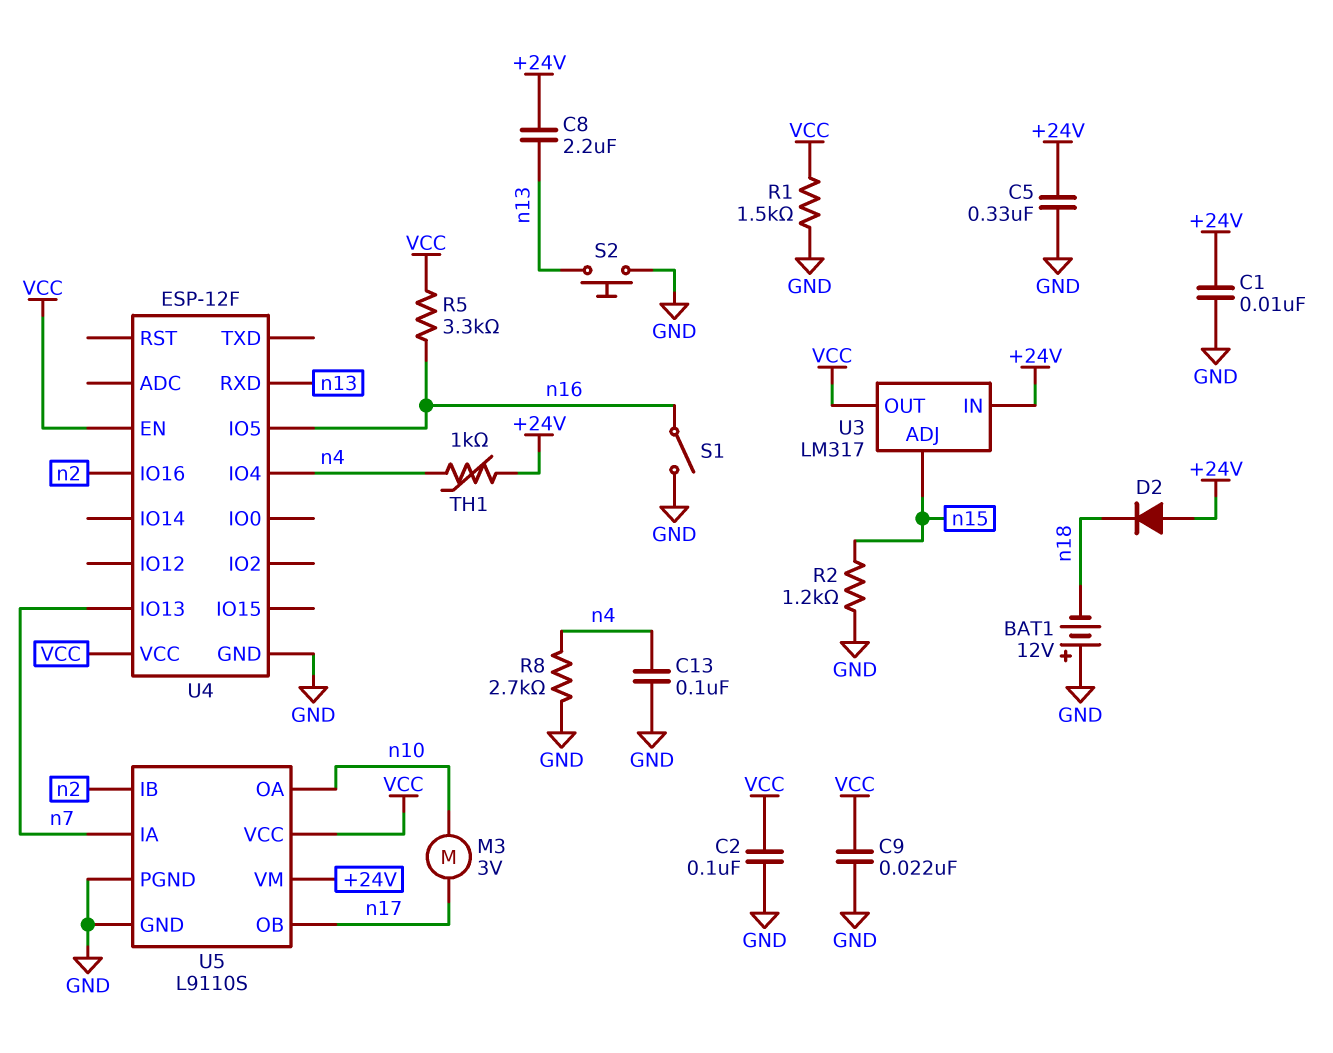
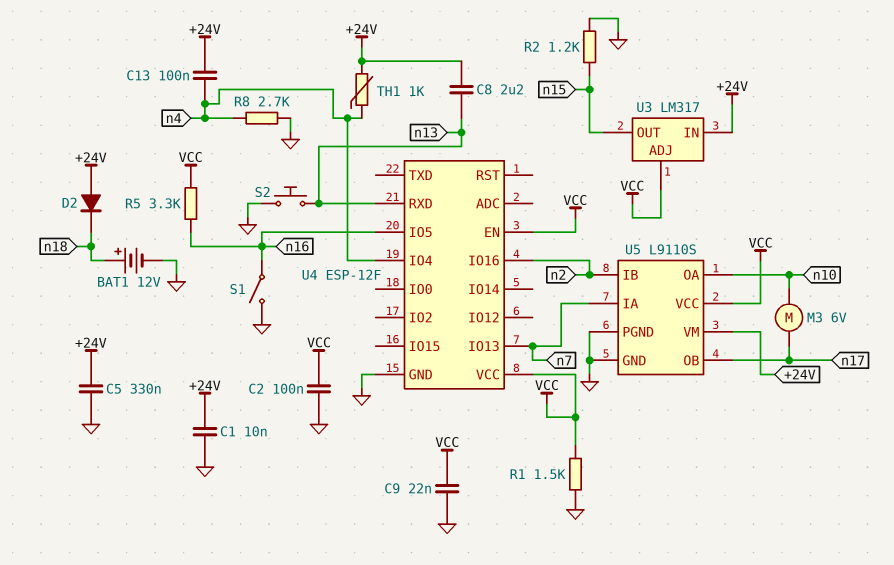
BAT1: 12V (plus GND, minus n18) -> 12V (plus n18, minus GND)
C13: 100nF (GND, n4) -> 100nF (+24V, n4)
M3: motor 3V (n10, n17) -> motor 6V (n10, n17)
U3 pin ADJ: n15 -> VCC
U3 pin OUT: VCC -> n15

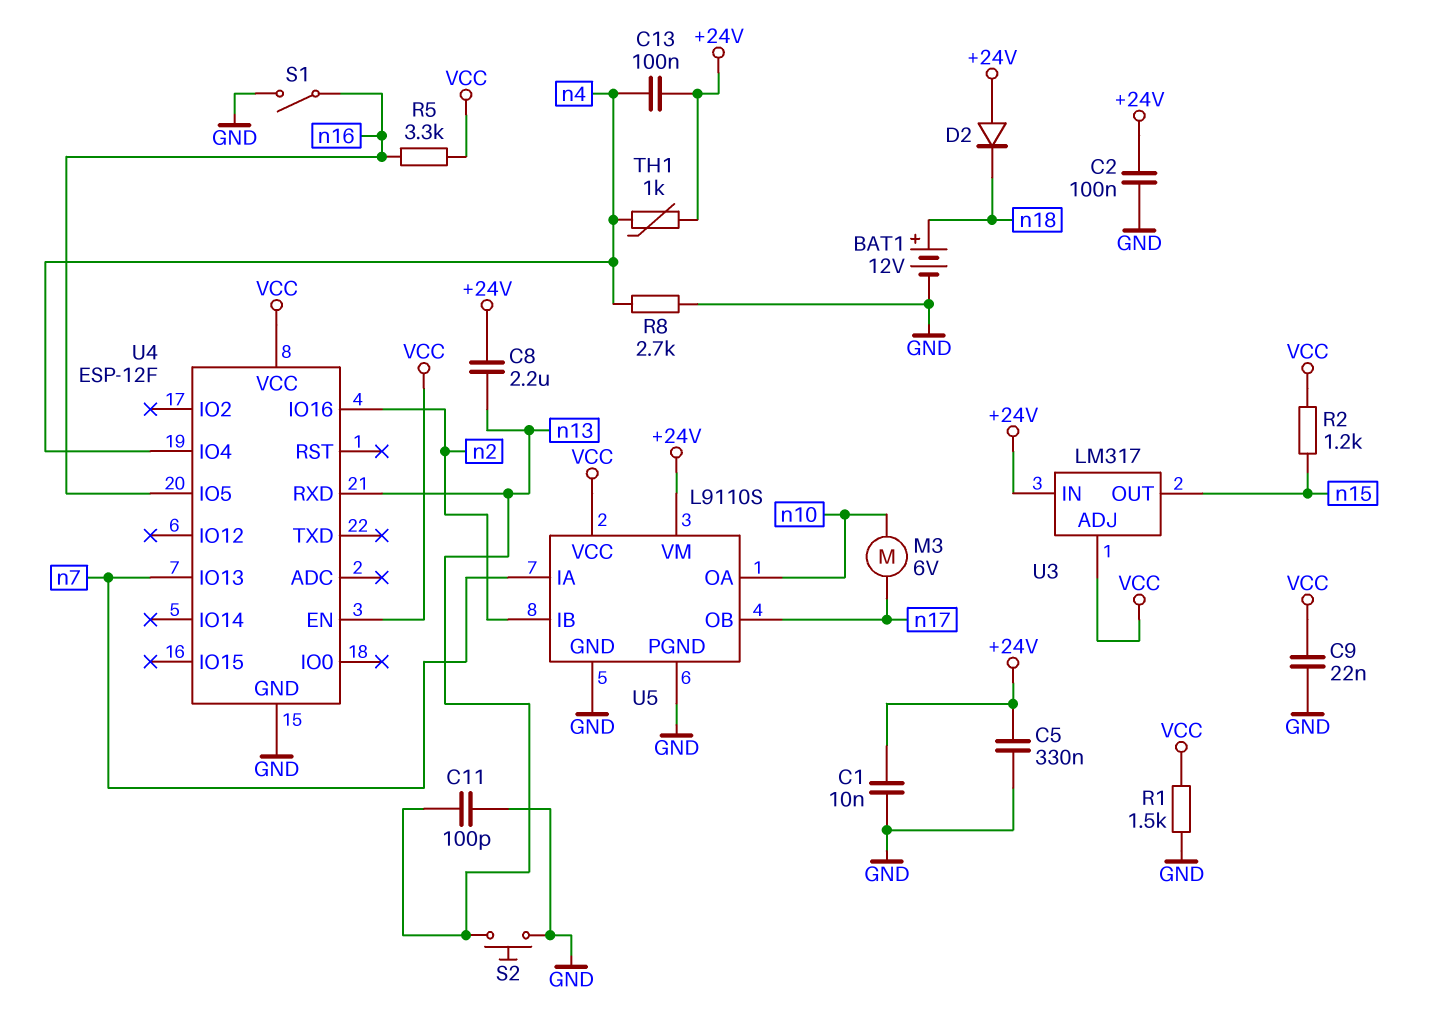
C2: 100nF (GND, VCC) -> 100nF (+24V, GND)
C11: none -> 100pF (GND, n13)
R2: 1.2k (GND, n15) -> 1.2k (VCC, n15)

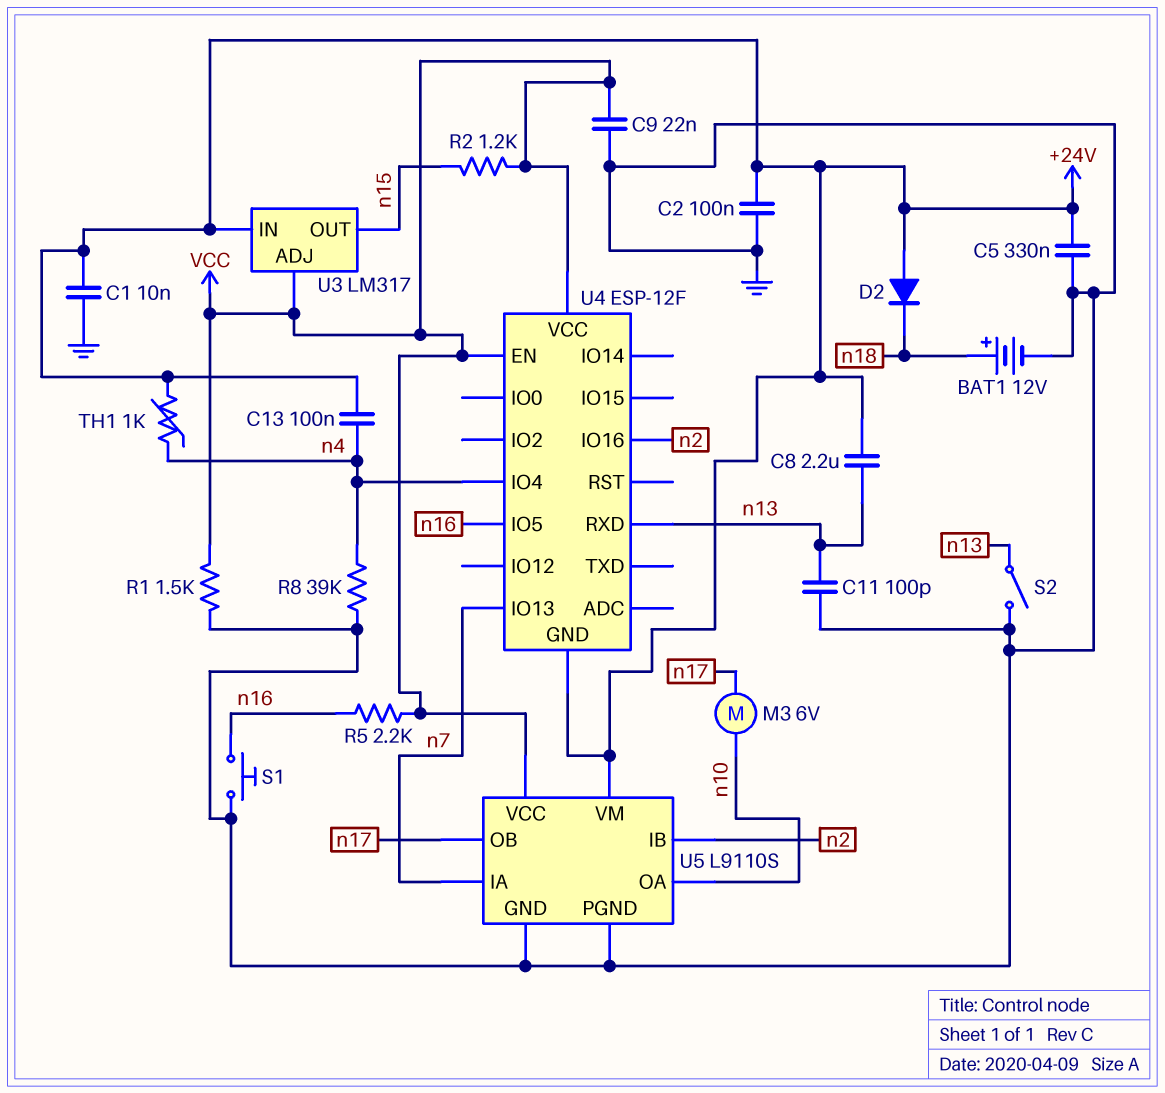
R5: 3.3k (VCC, n16) -> 2.2k (VCC, n16)
R8: 2.7k (GND, n4) -> 39k (GND, n4)
S1: switch (GND, n16) -> button (GND, n16)
S2: button (GND, n13) -> switch (GND, n13)
U4 pin GND: GND -> +24V

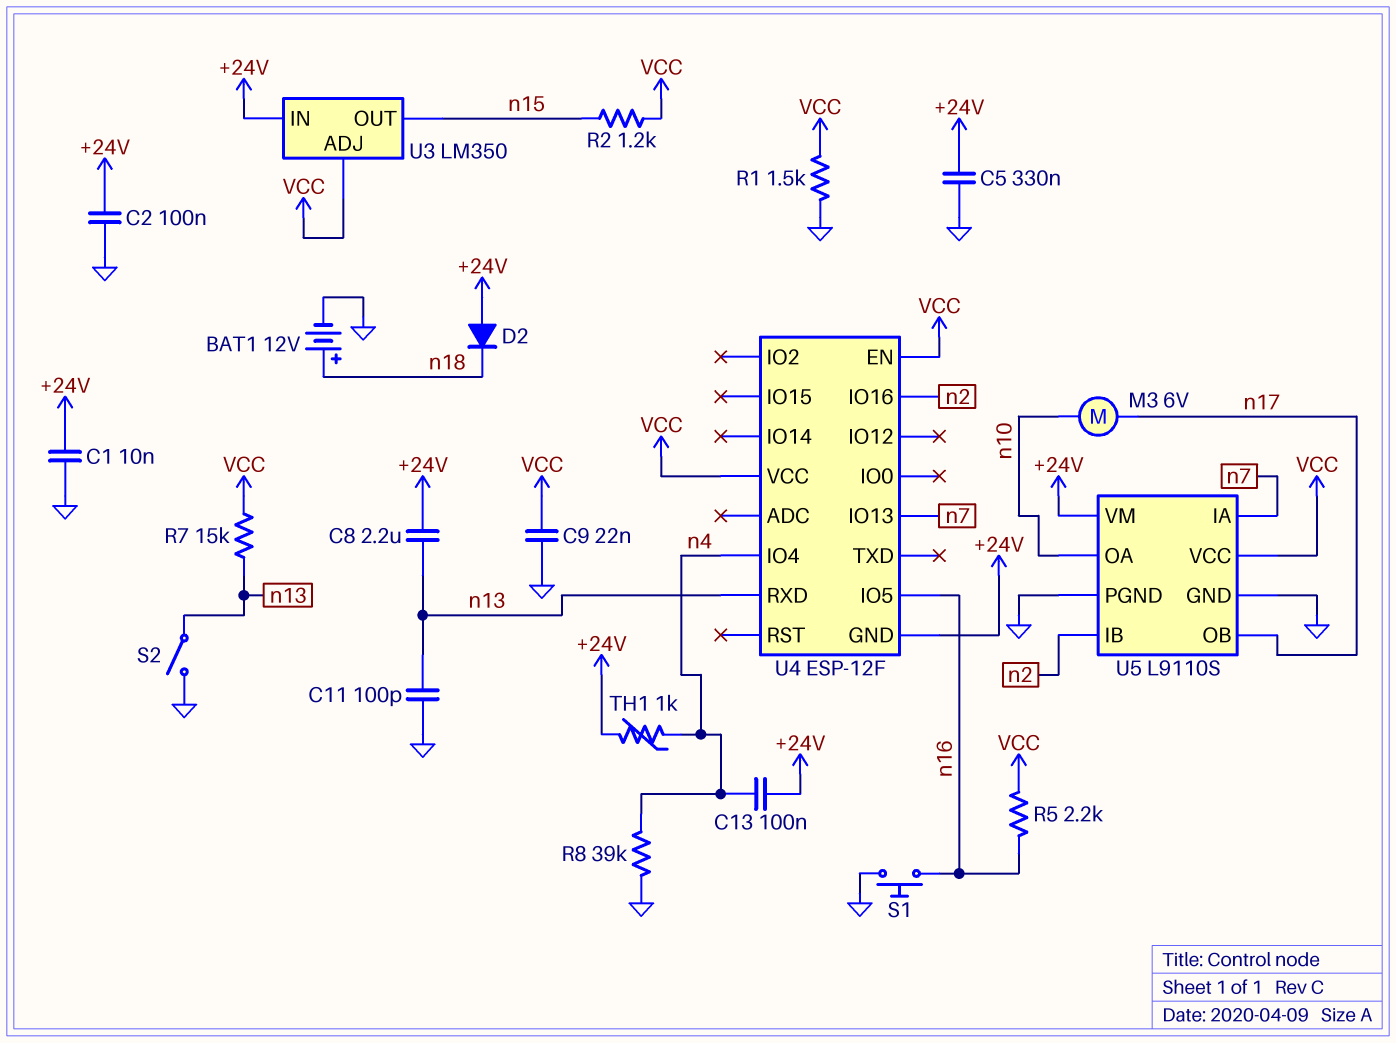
R7: none -> 15k (VCC, n13)
U3: LM317 -> LM350

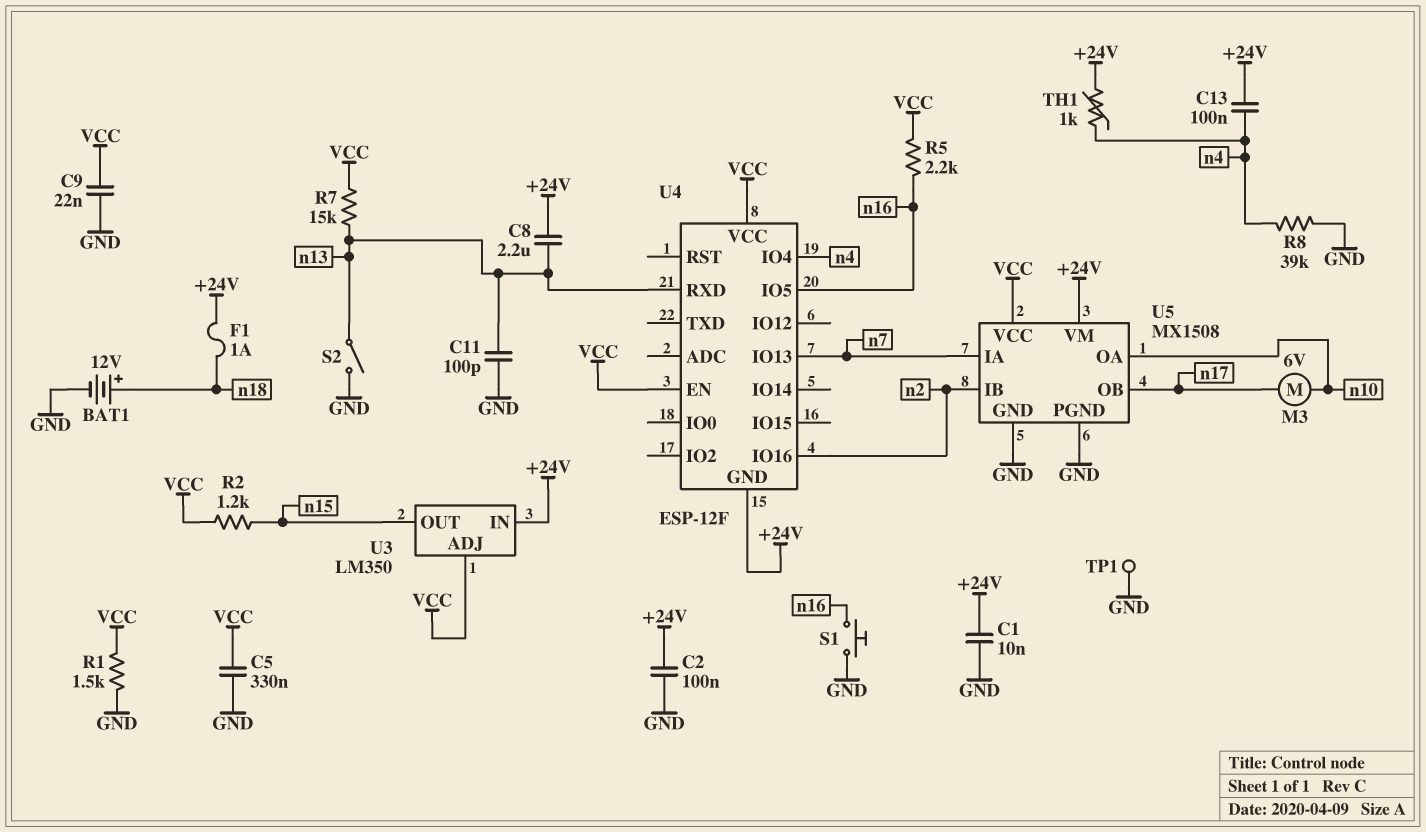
C5: 330nF (+24V, GND) -> 330nF (GND, VCC)
D2: diode (A +24V, K n18) -> none
F1: none -> 1A (+24V, n18)
TP1: none -> test point (GND)
U5: L9110S -> MX1508

